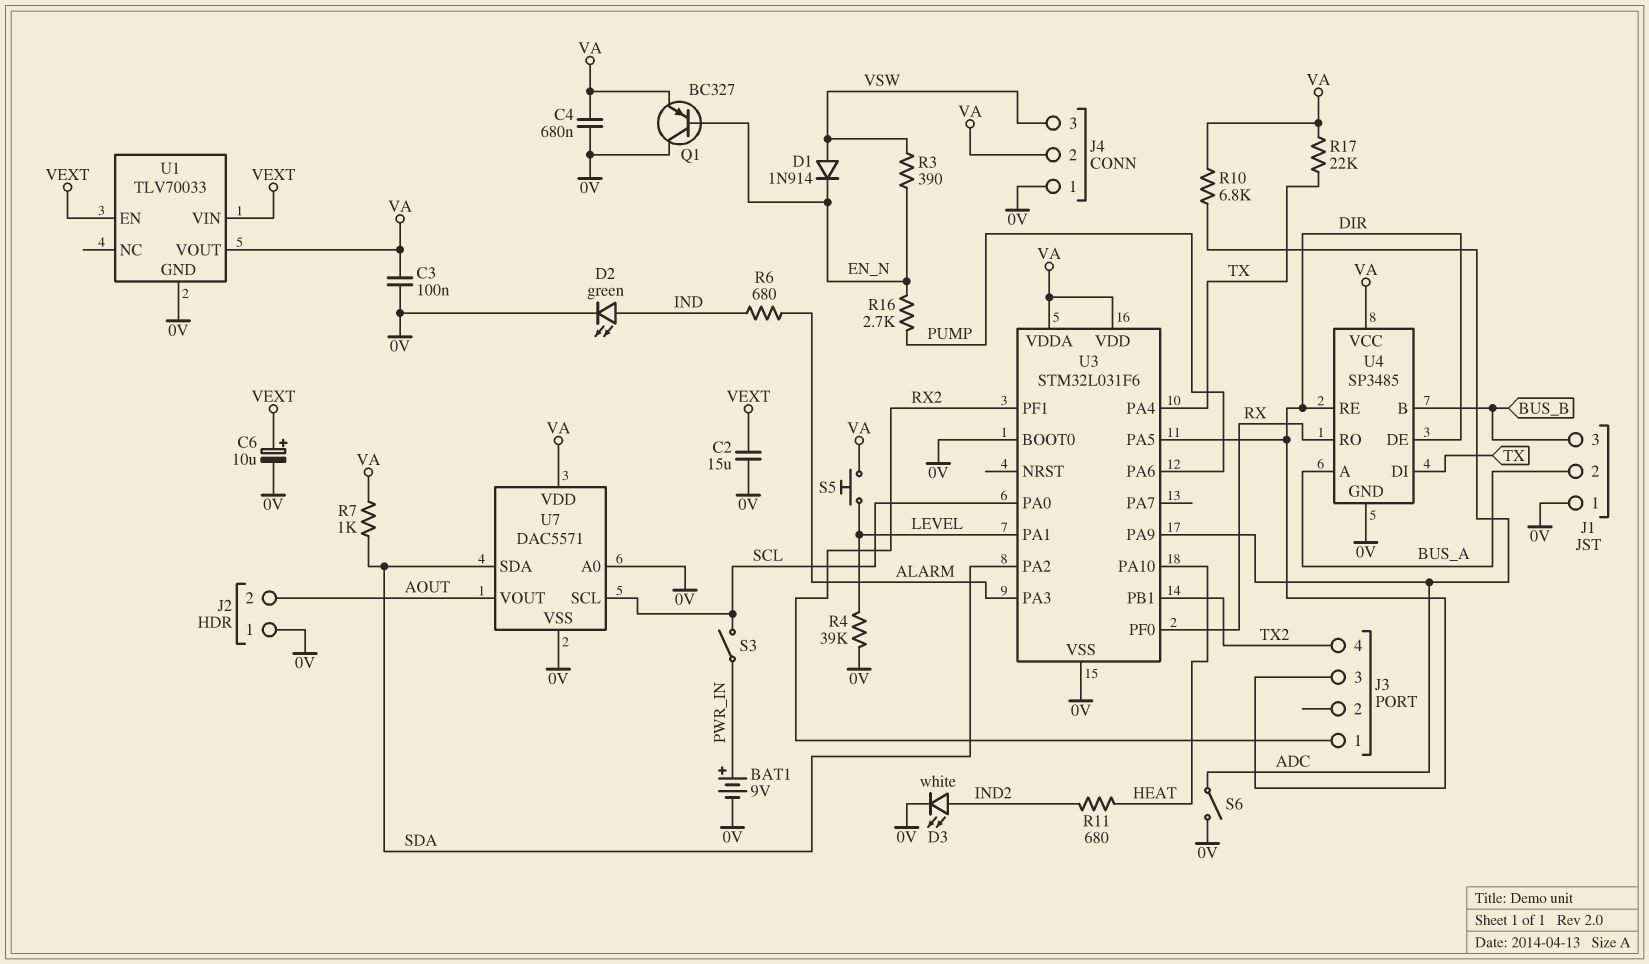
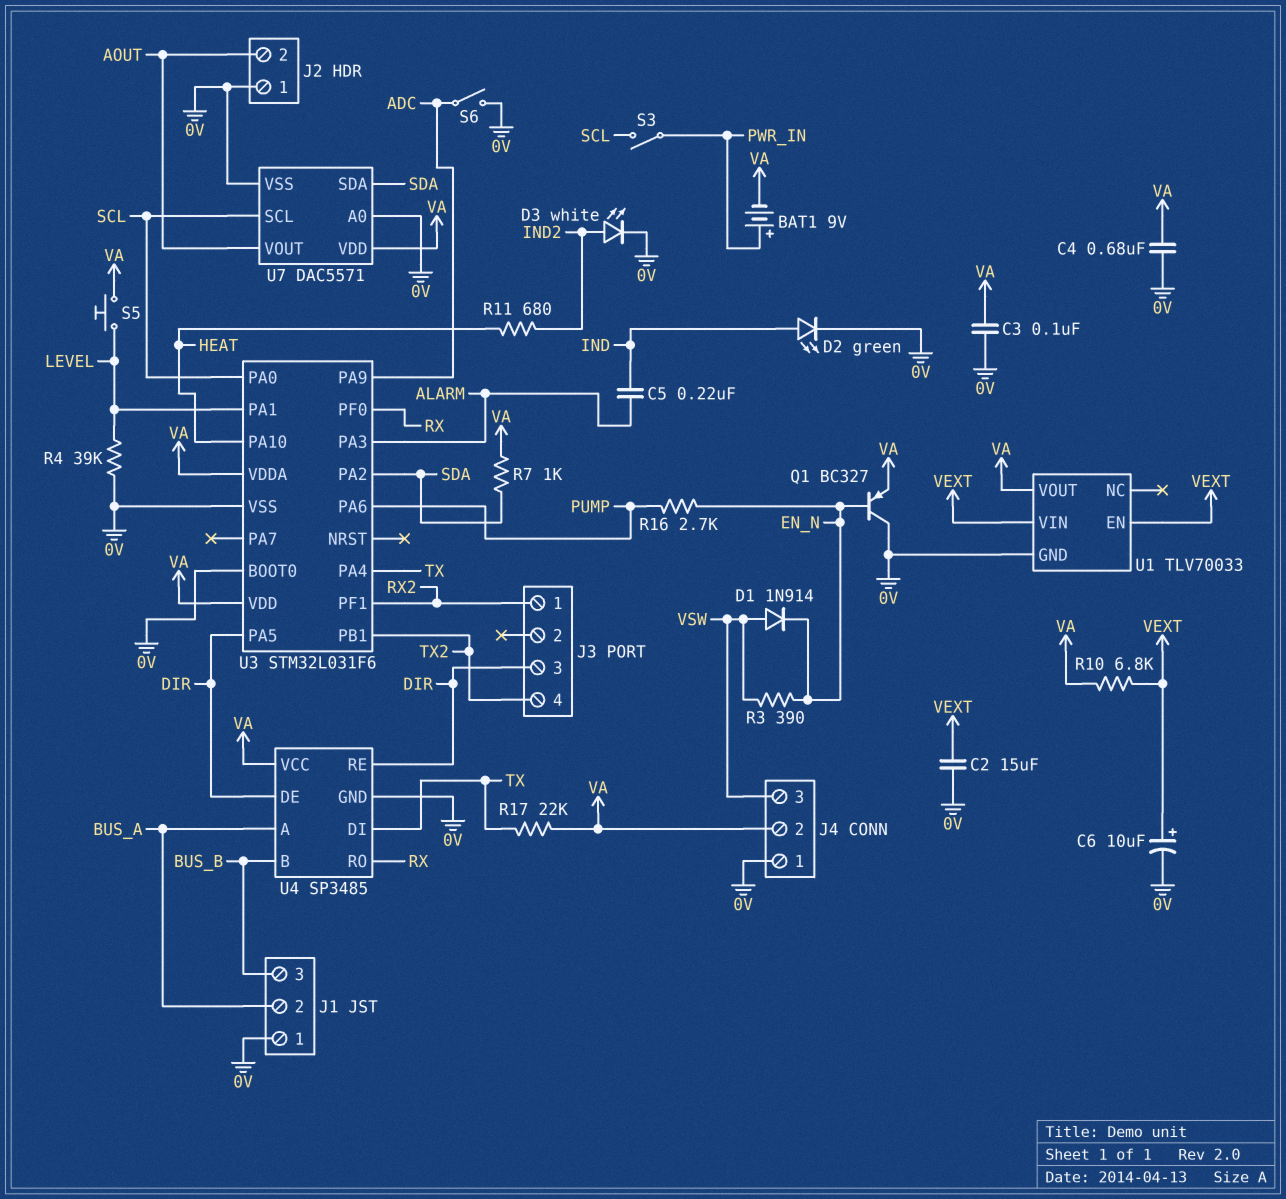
BAT1: 9V (plus PWR_IN, minus 0V) -> 9V (plus PWR_IN, minus VA)
C5: none -> 220nF (ALARM, IND)
R6: 680 (ALARM, IND) -> none
R10: 6.8k (ADC, VA) -> 6.8k (VA, VEXT)

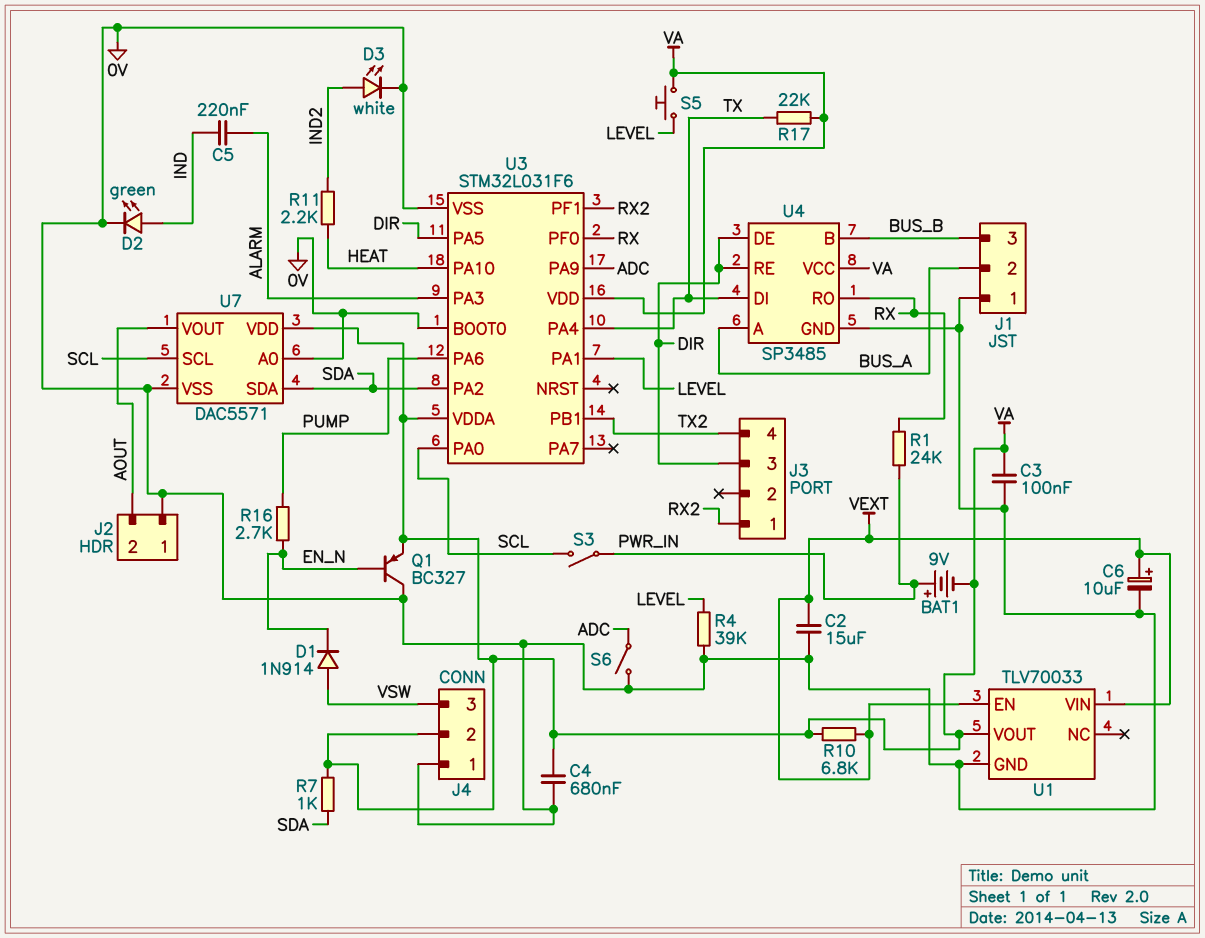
R1: none -> 24k (PWR_IN, RX)
R3: 390 (EN_N, VSW) -> none
R11: 680 (HEAT, IND2) -> 2.2k (HEAT, IND2)

